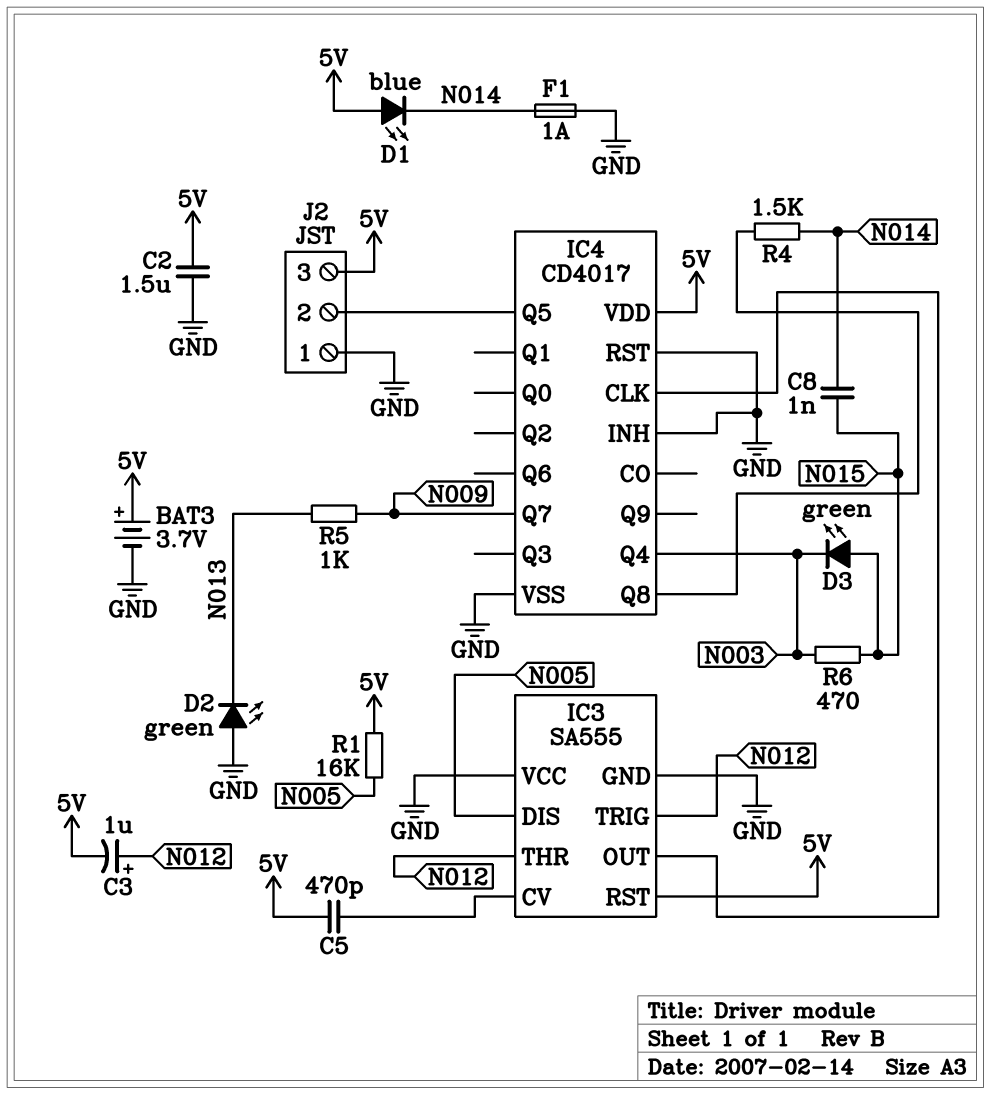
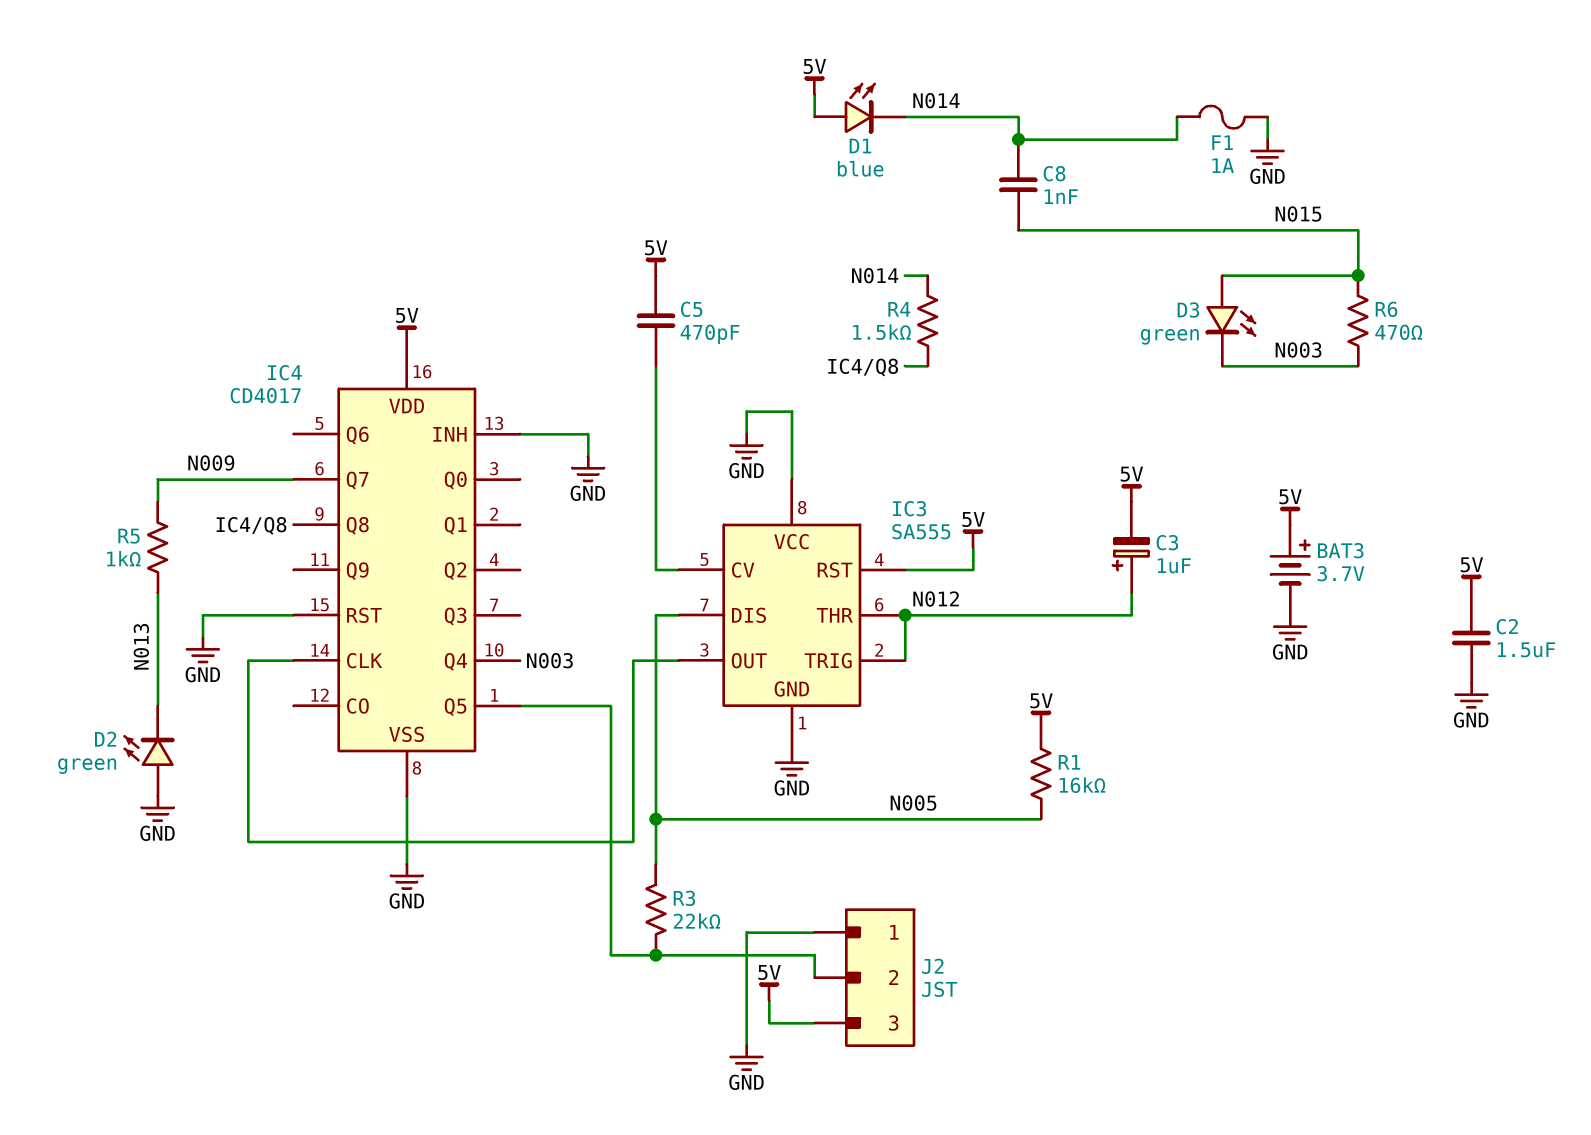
R3: none -> 22k (IC4/Q5, N005)

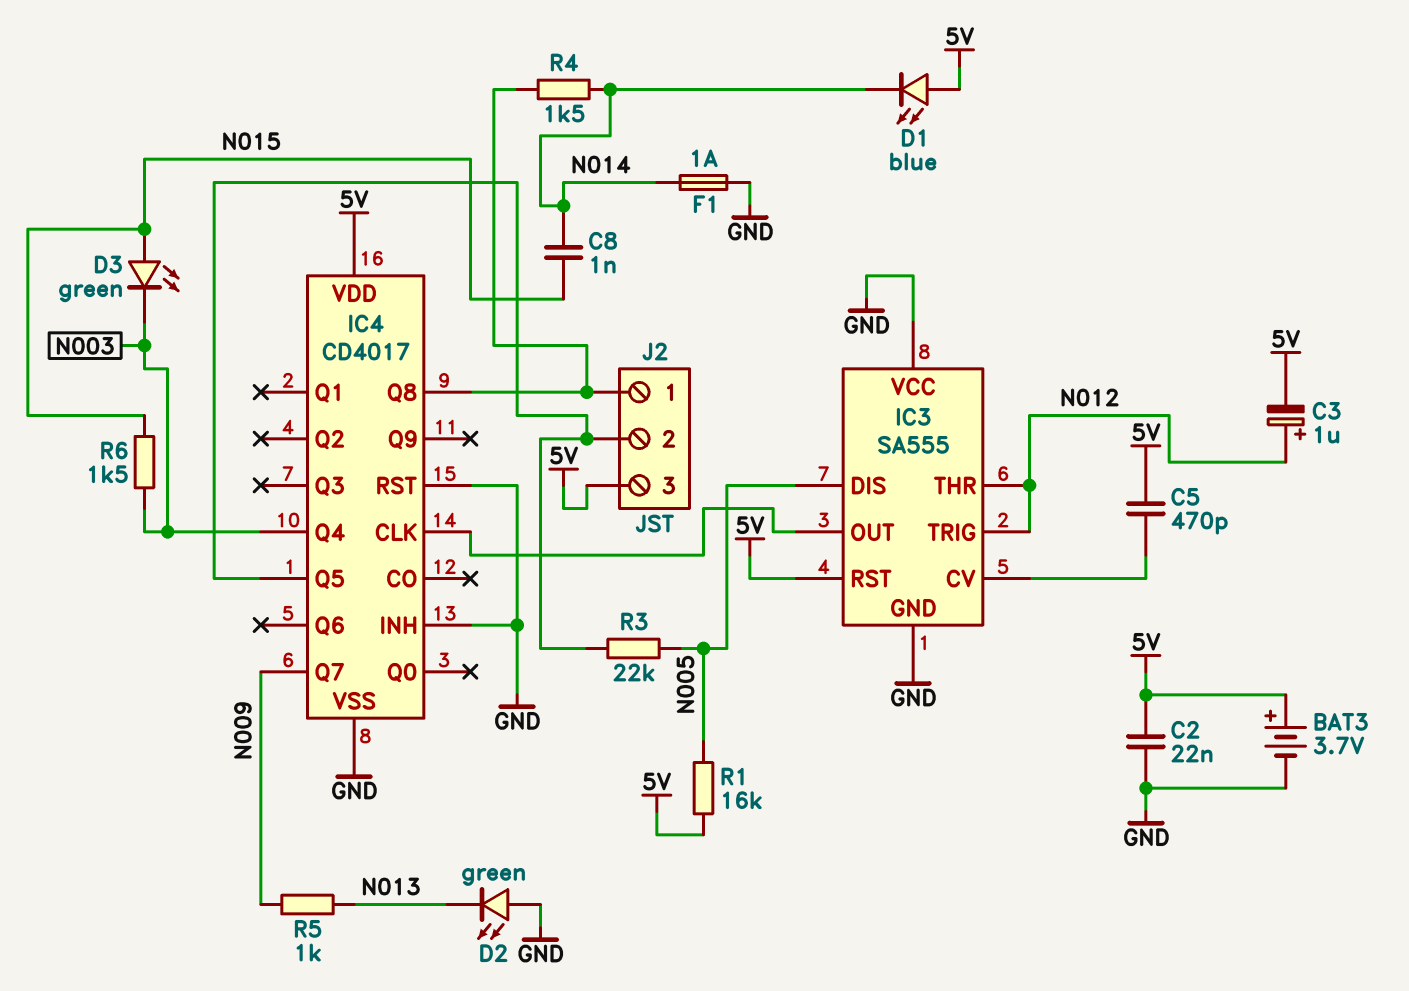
C2: 1.5uF (5V, GND) -> 22nF (5V, GND)
J2 pin 1: GND -> IC4/Q8
R6: 470 (N003, N015) -> 1.5k (N003, N015)

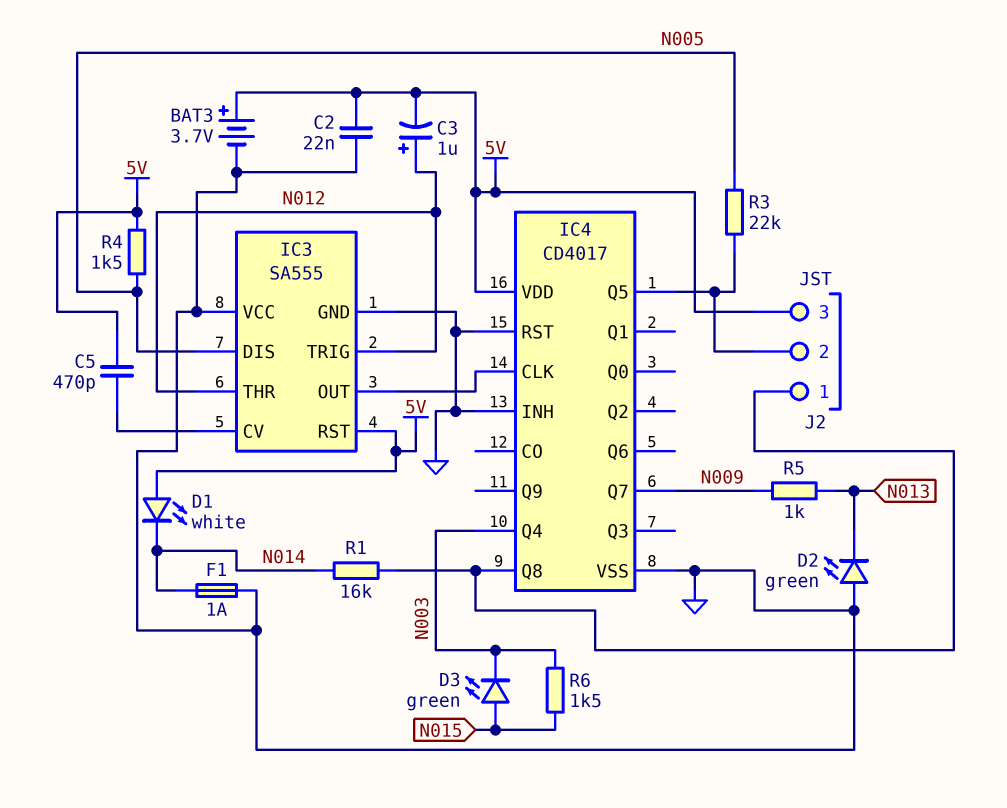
C8: 1nF (N014, N015) -> none
D1: LED blue (A 5V, K N014) -> LED white (A 5V, K N014)
R1: 16k (5V, N005) -> 16k (IC4/Q8, N014)
R4: 1.5k (IC4/Q8, N014) -> 1.5k (5V, N005)

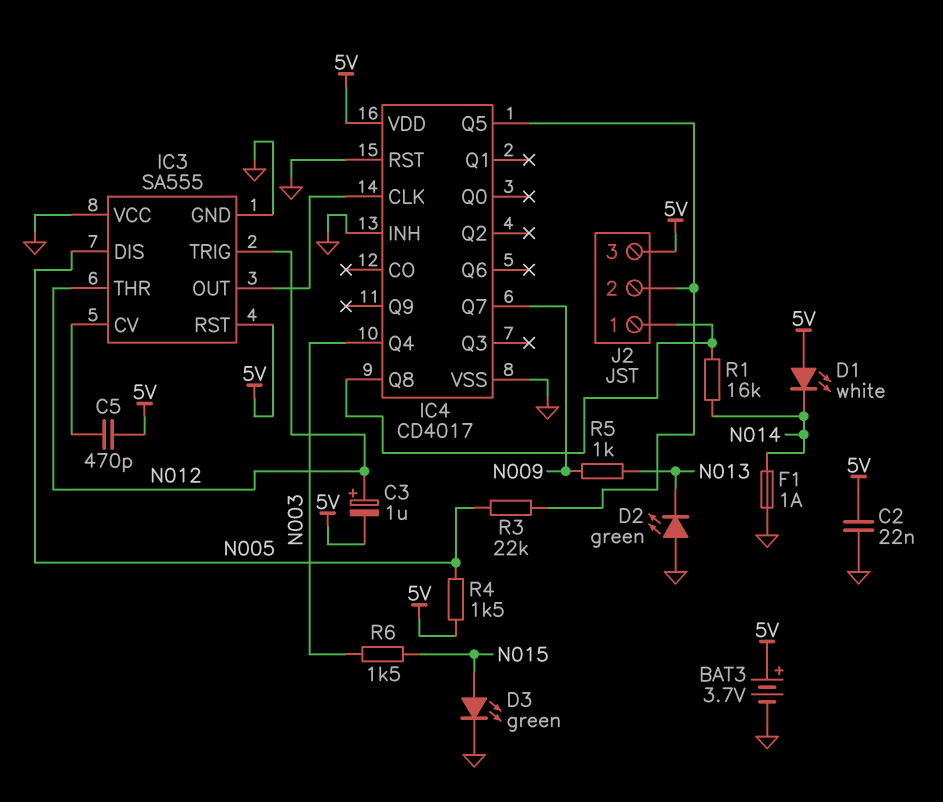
D3: LED green (A N015, K N003) -> LED green (A N015, K GND)

